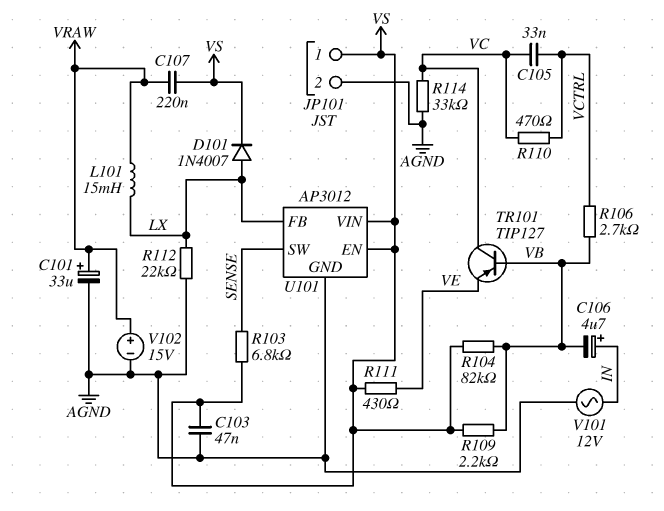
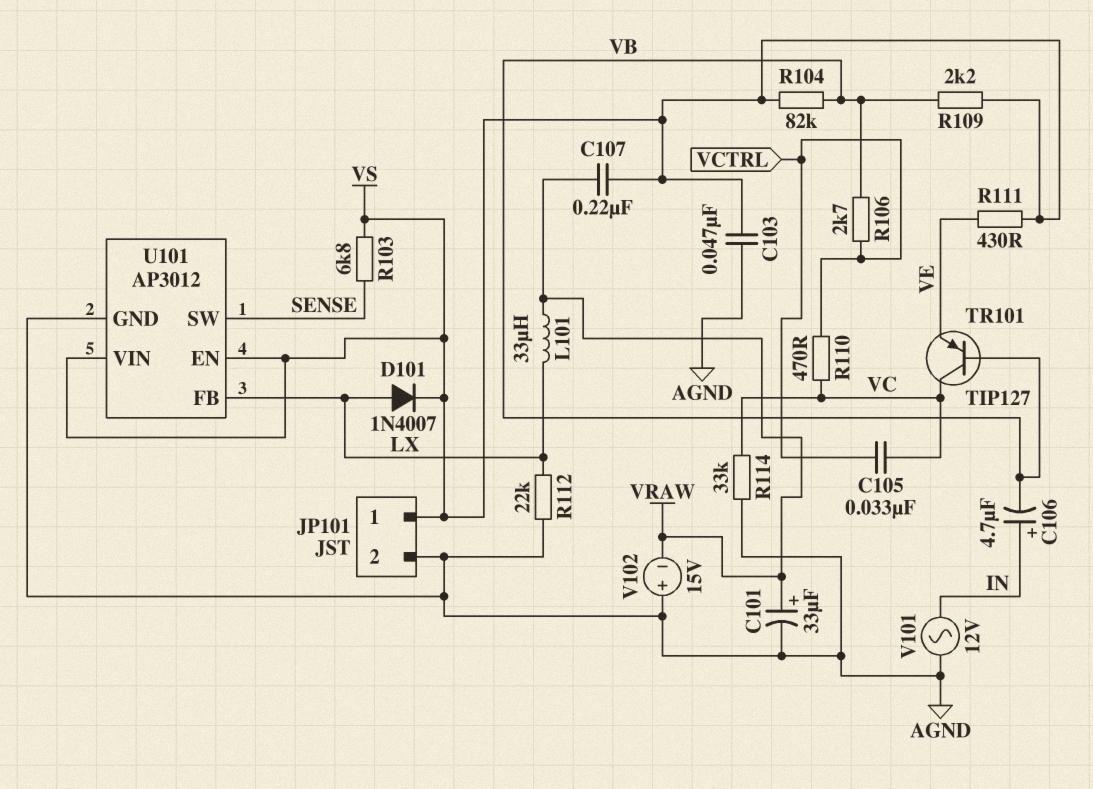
L101: 15mH (LX, VRAW) -> 33uH (LX, VRAW)
V102: 15V (plus VRAW, minus AGND) -> 15V (plus AGND, minus VRAW)

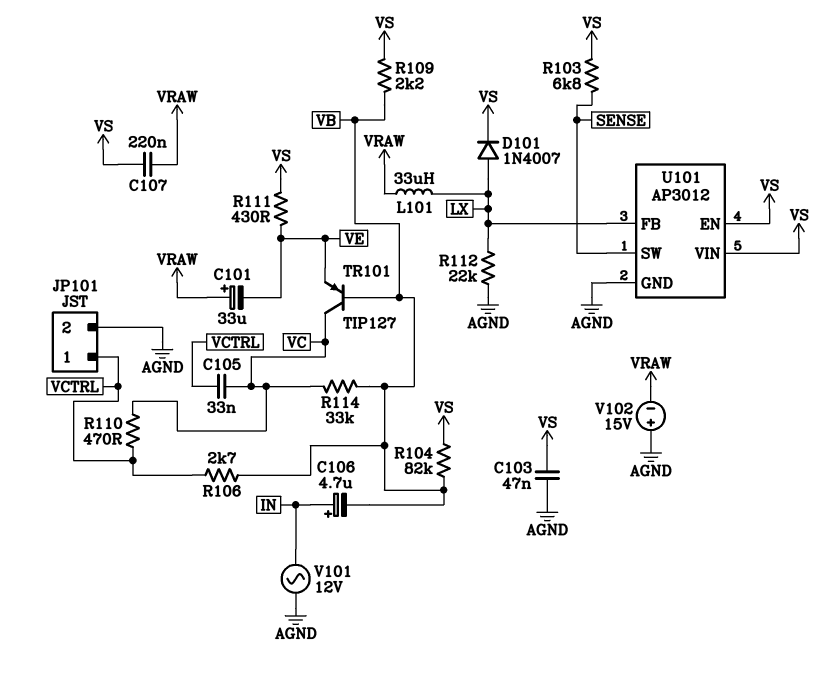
C101: 33uF (plus VRAW, minus AGND) -> 33uF (plus VRAW, minus VE)
JP101 pin 1: VS -> VCTRL
R114: 33k (AGND, VC) -> 33k (VB, VC)

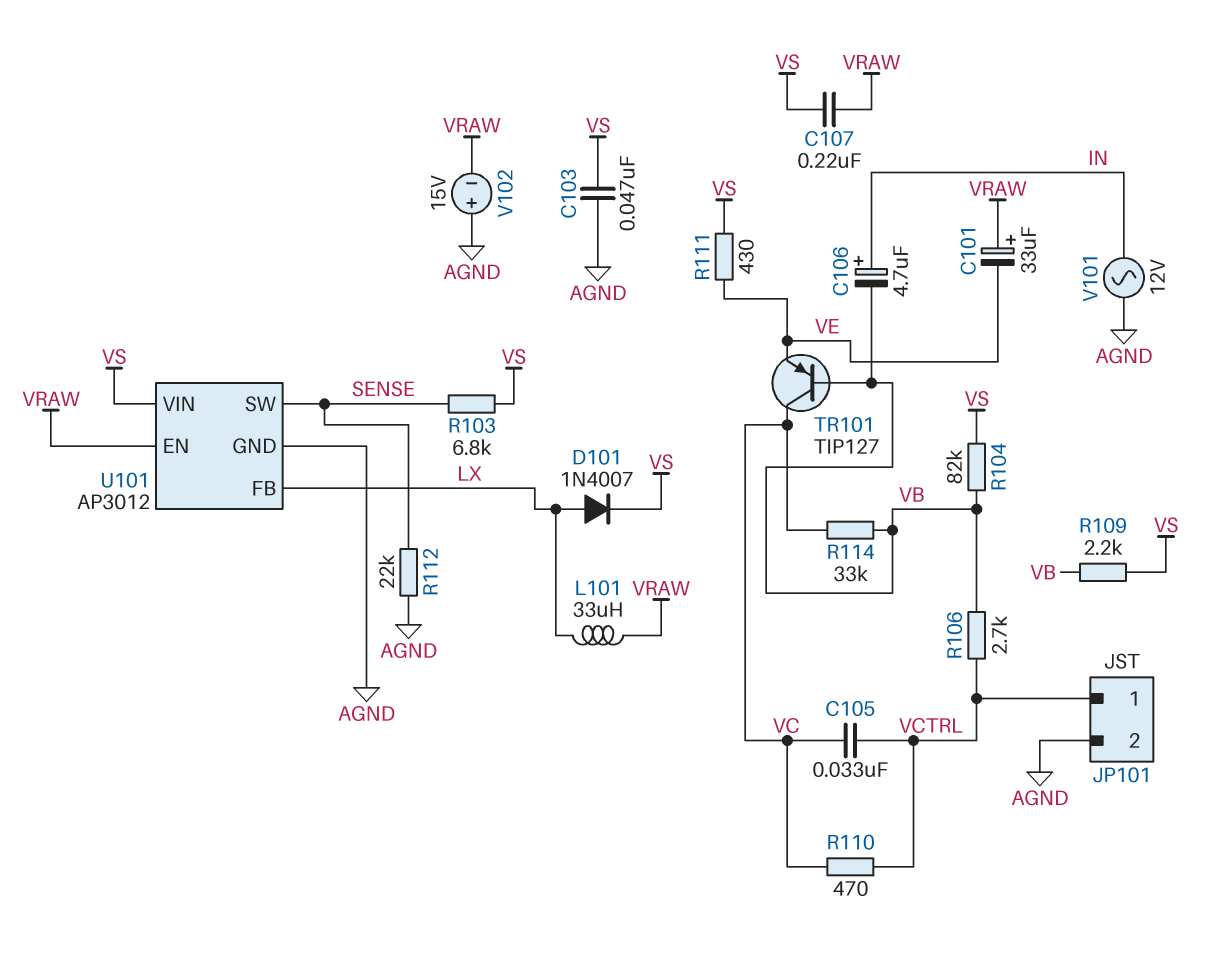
R112: 22k (AGND, LX) -> 22k (AGND, SENSE)
U101 pin EN: VS -> VRAW

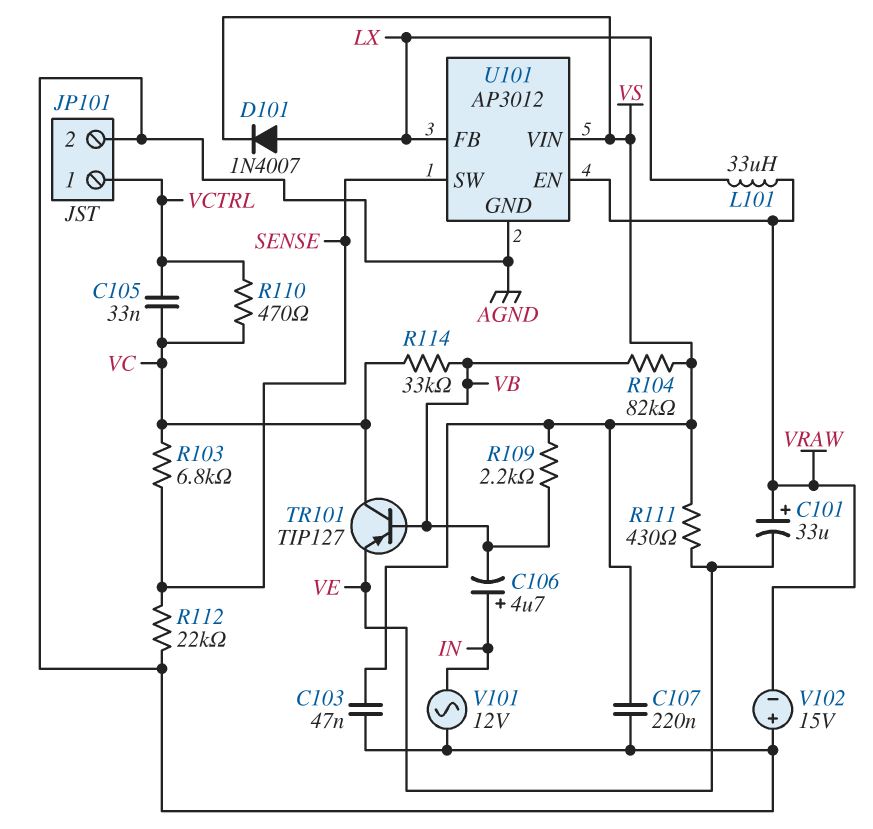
C107: 220nF (VRAW, VS) -> 220nF (AGND, VS)
R103: 6.8k (SENSE, VS) -> 6.8k (SENSE, VC)
R106: 2.7k (VB, VCTRL) -> none

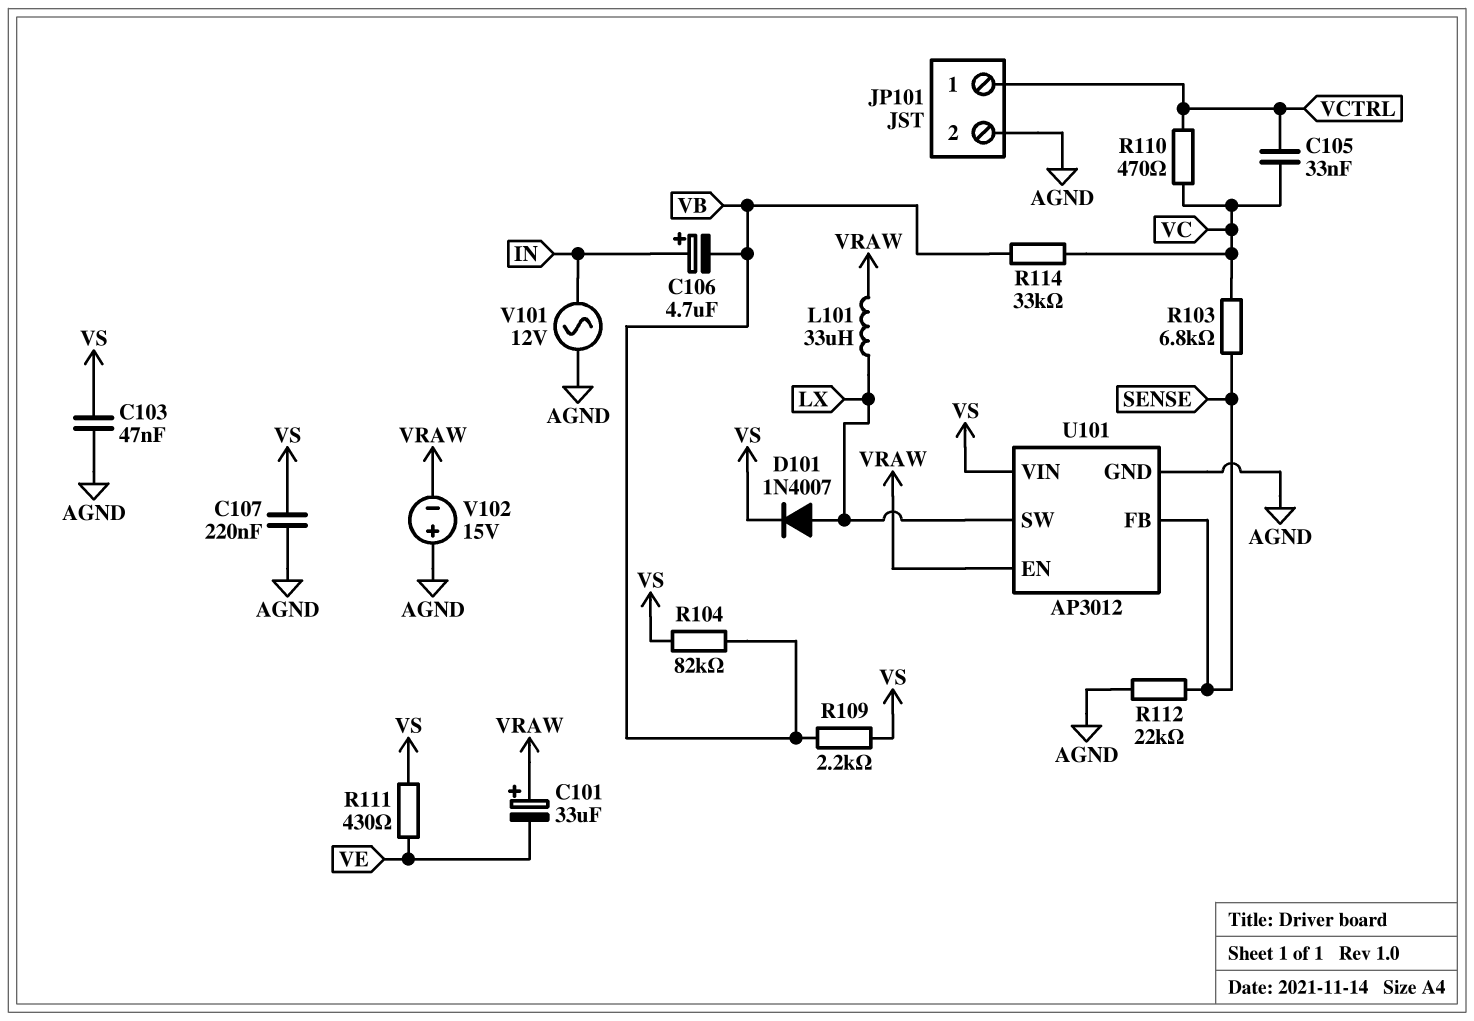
TR101: PNP TIP127 (B VB, C VC, E VE) -> none
U101 pin FB: LX -> SENSE
U101 pin SW: SENSE -> LX

